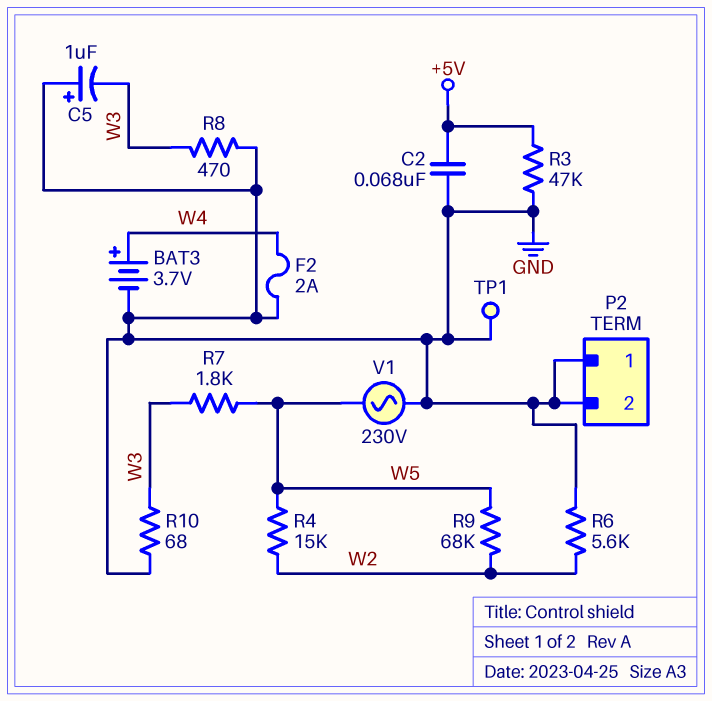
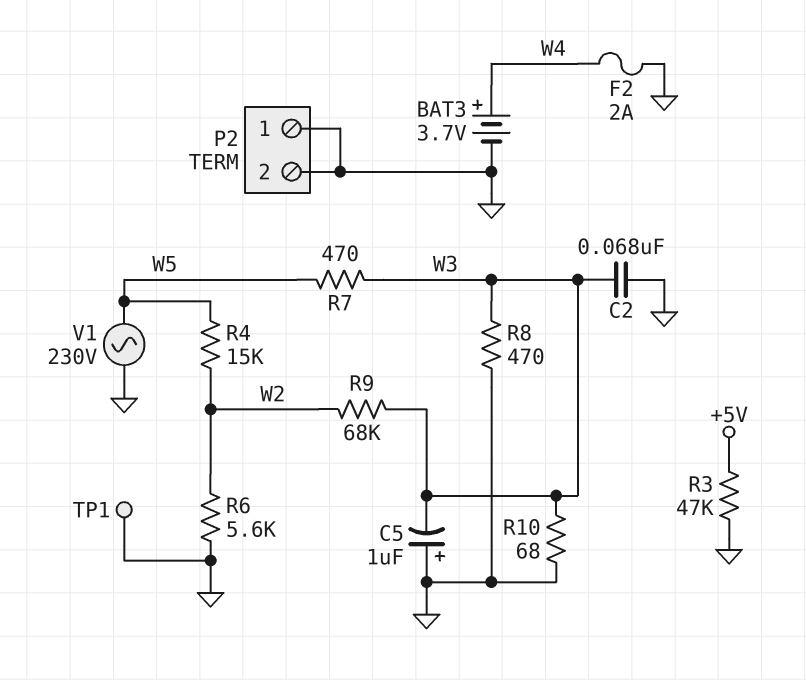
C2: 68nF (+5V, GND) -> 68nF (GND, W3)
R7: 1.8k (W3, W5) -> 470 (W3, W5)
R9: 68k (W2, W5) -> 68k (W2, W3)

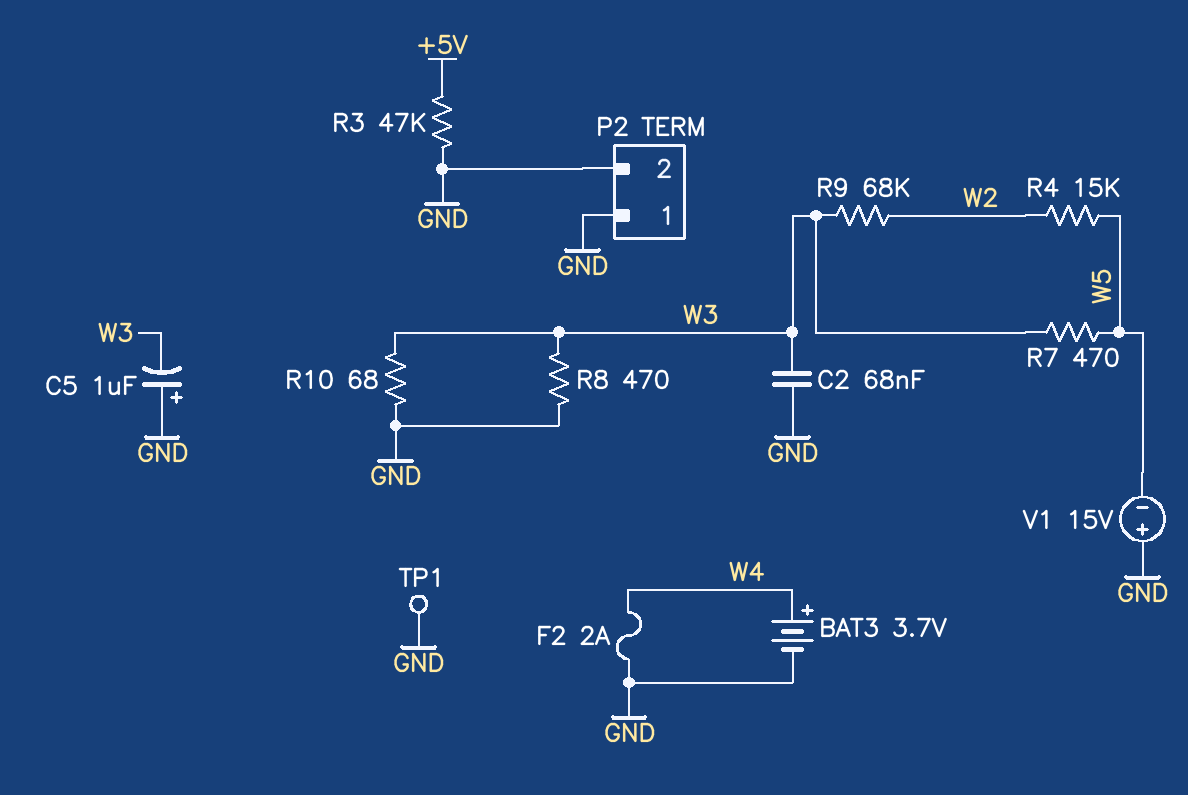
R6: 5.6k (GND, W2) -> none
V1: AC 230V (GND, W5) -> 15V (plus GND, minus W5)

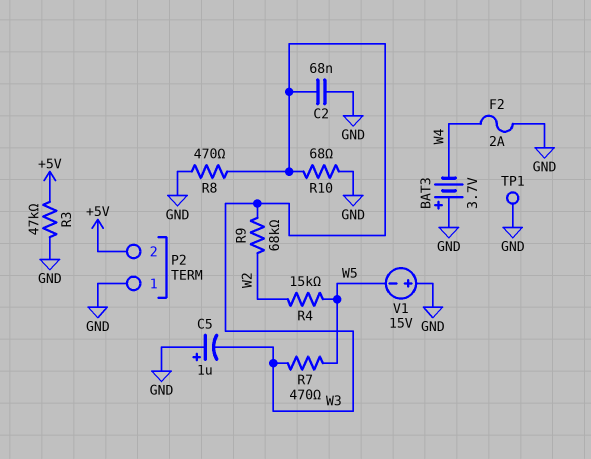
BAT3: 3.7V (plus W4, minus GND) -> 3.7V (plus GND, minus W4)
P2 pin 2: GND -> +5V

